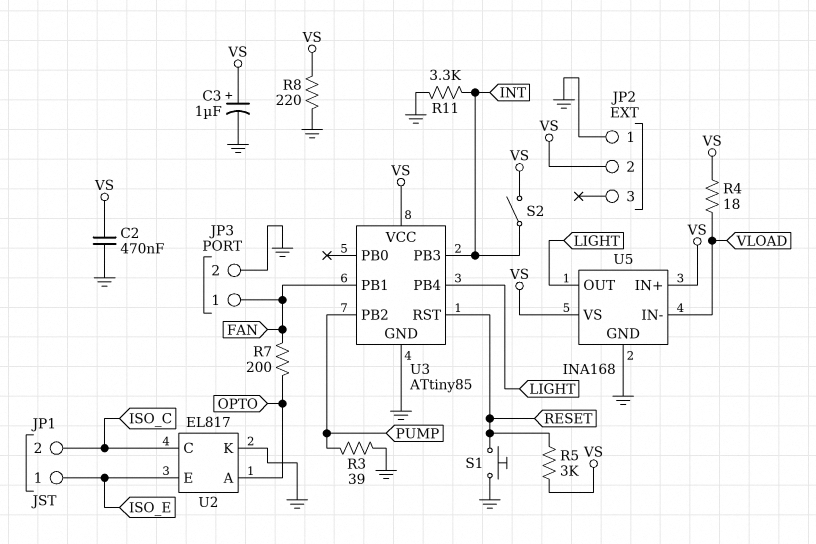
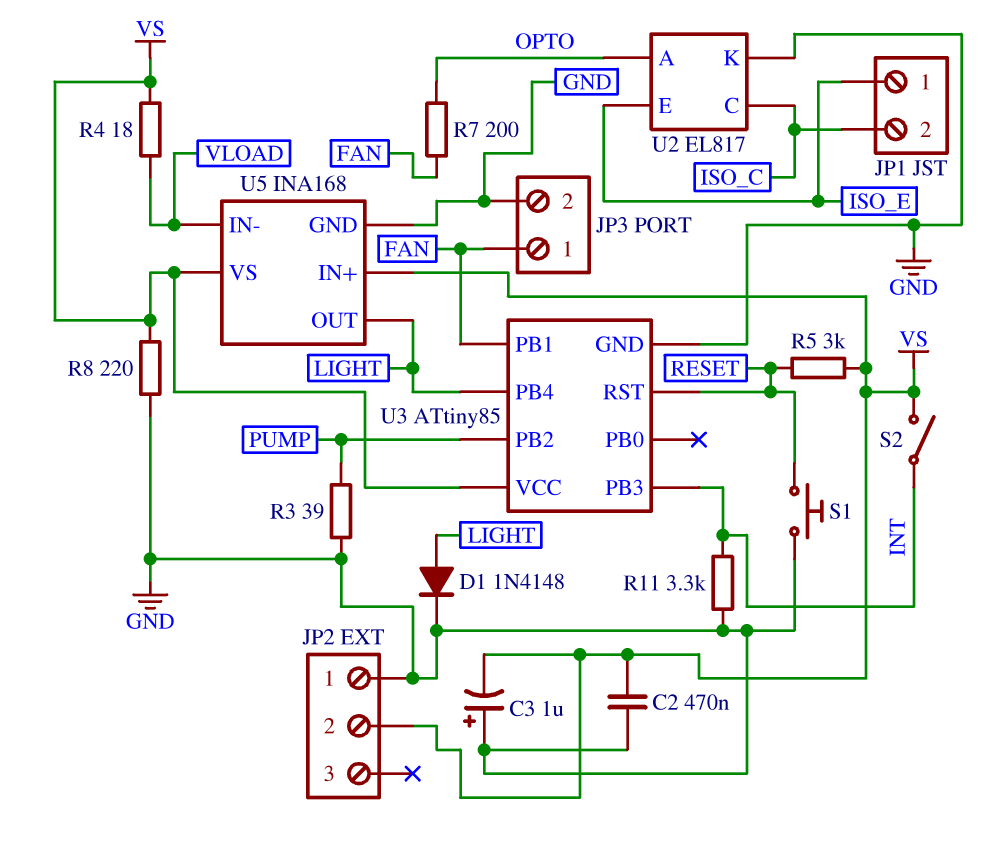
C3: 1uF (plus VS, minus GND) -> 1uF (plus GND, minus VS)
D1: none -> diode 1N4148 (A LIGHT, K GND)

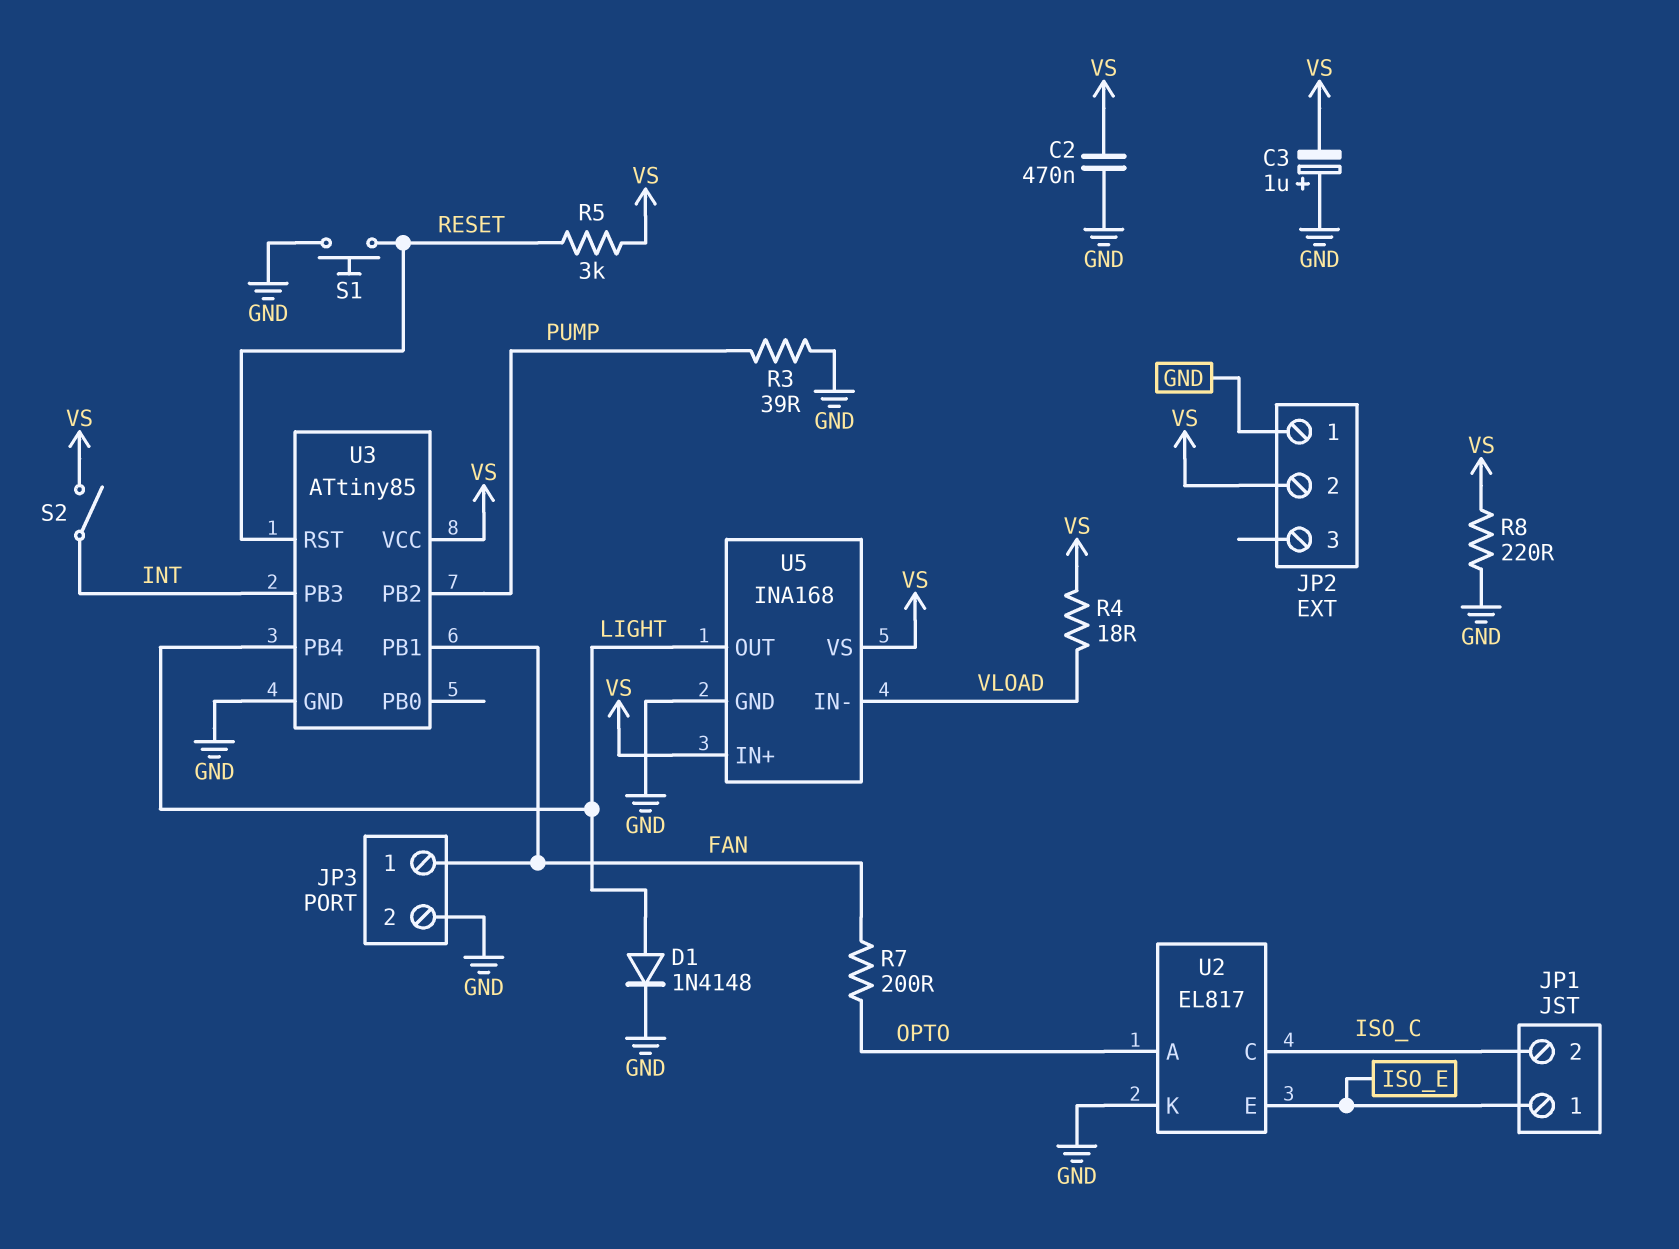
R11: 3.3k (GND, INT) -> none

